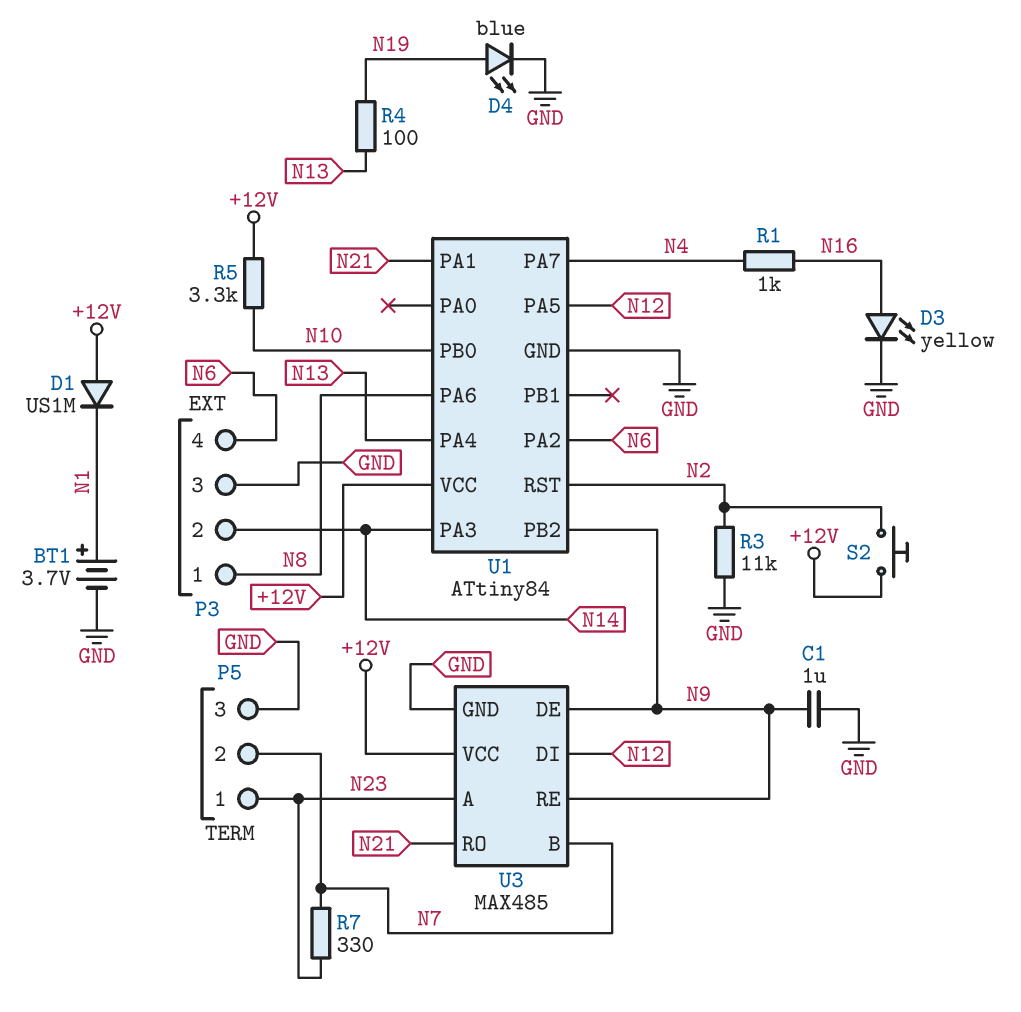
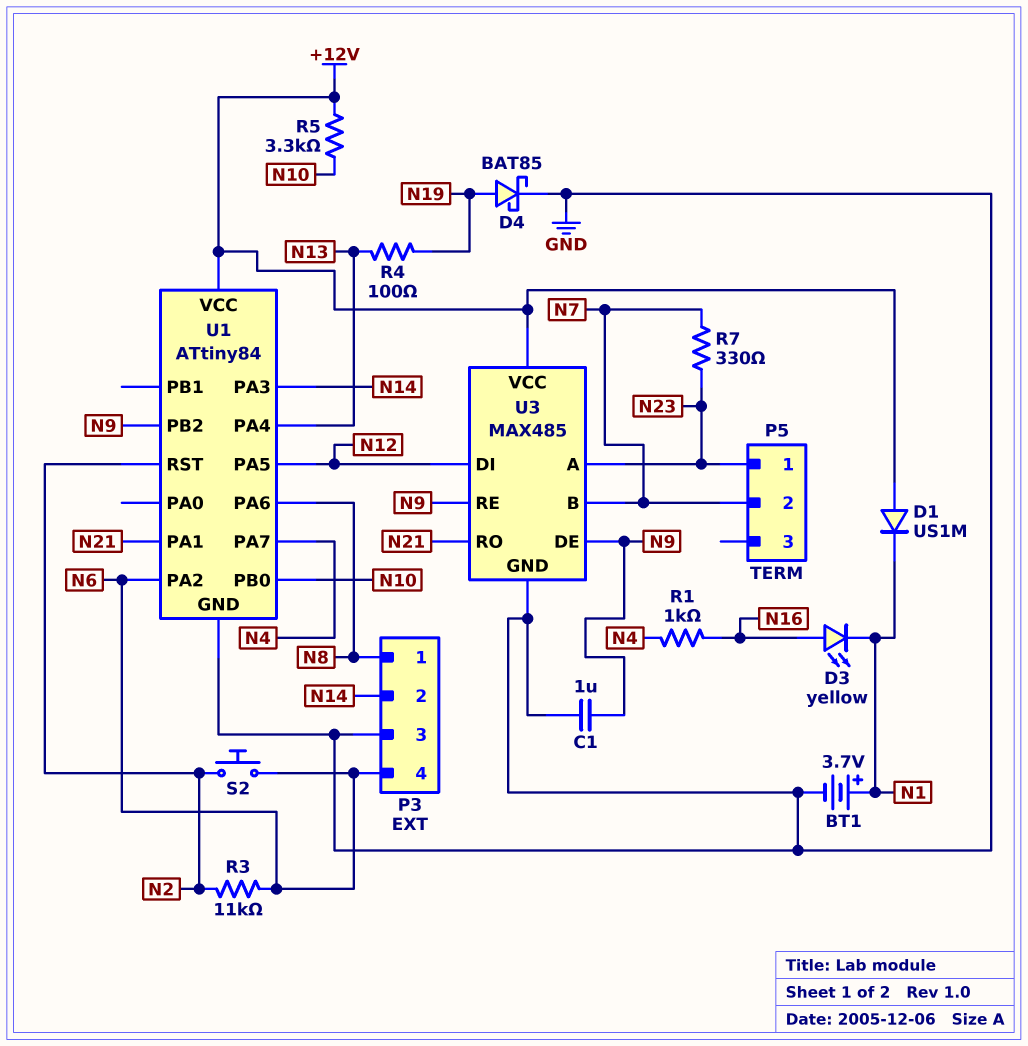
D3: LED yellow (A N16, K GND) -> LED yellow (A N16, K N1)
D4: LED blue (A N19, K GND) -> schottky BAT85 (A N19, K GND)
P5 pin 3: GND -> none
R3: 11k (GND, N2) -> 11k (N2, N6)
S2: button (+12V, N2) -> button (N2, N6)

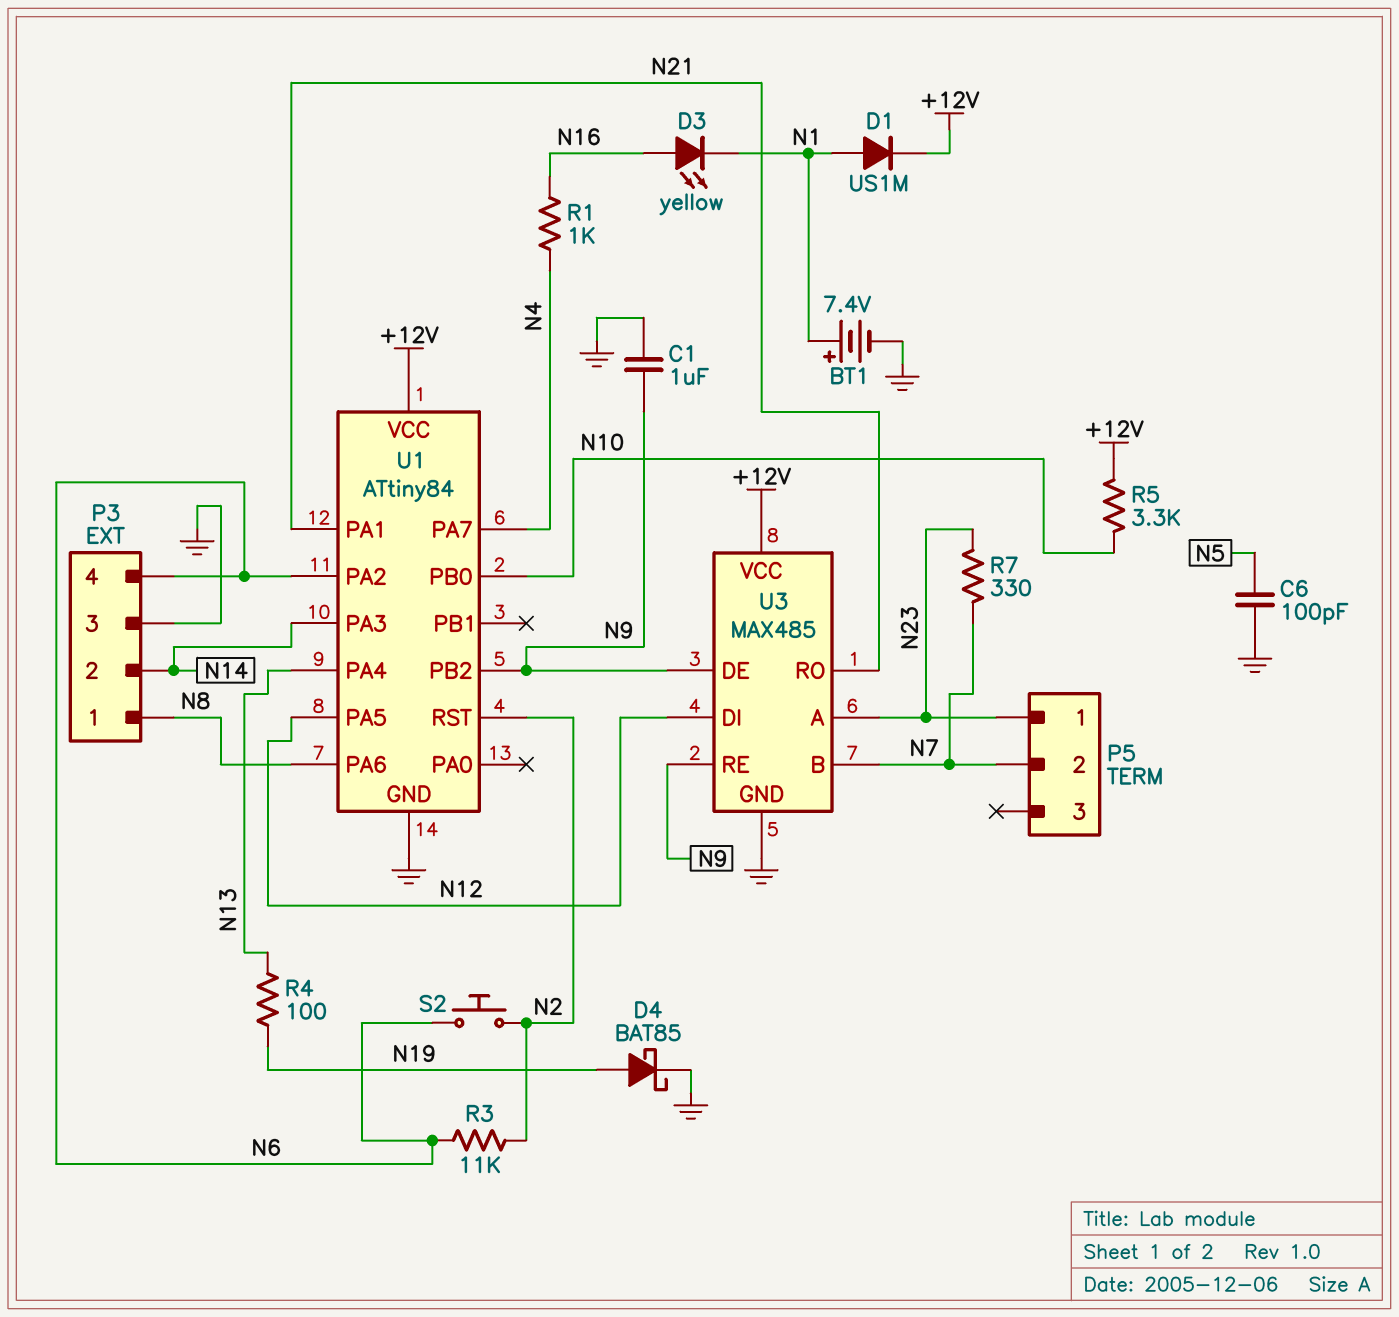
BT1: 3.7V (plus N1, minus GND) -> 7.4V (plus N1, minus GND)
C6: none -> 100pF (GND, N5)
D1: diode US1M (A +12V, K N1) -> diode US1M (A N1, K +12V)

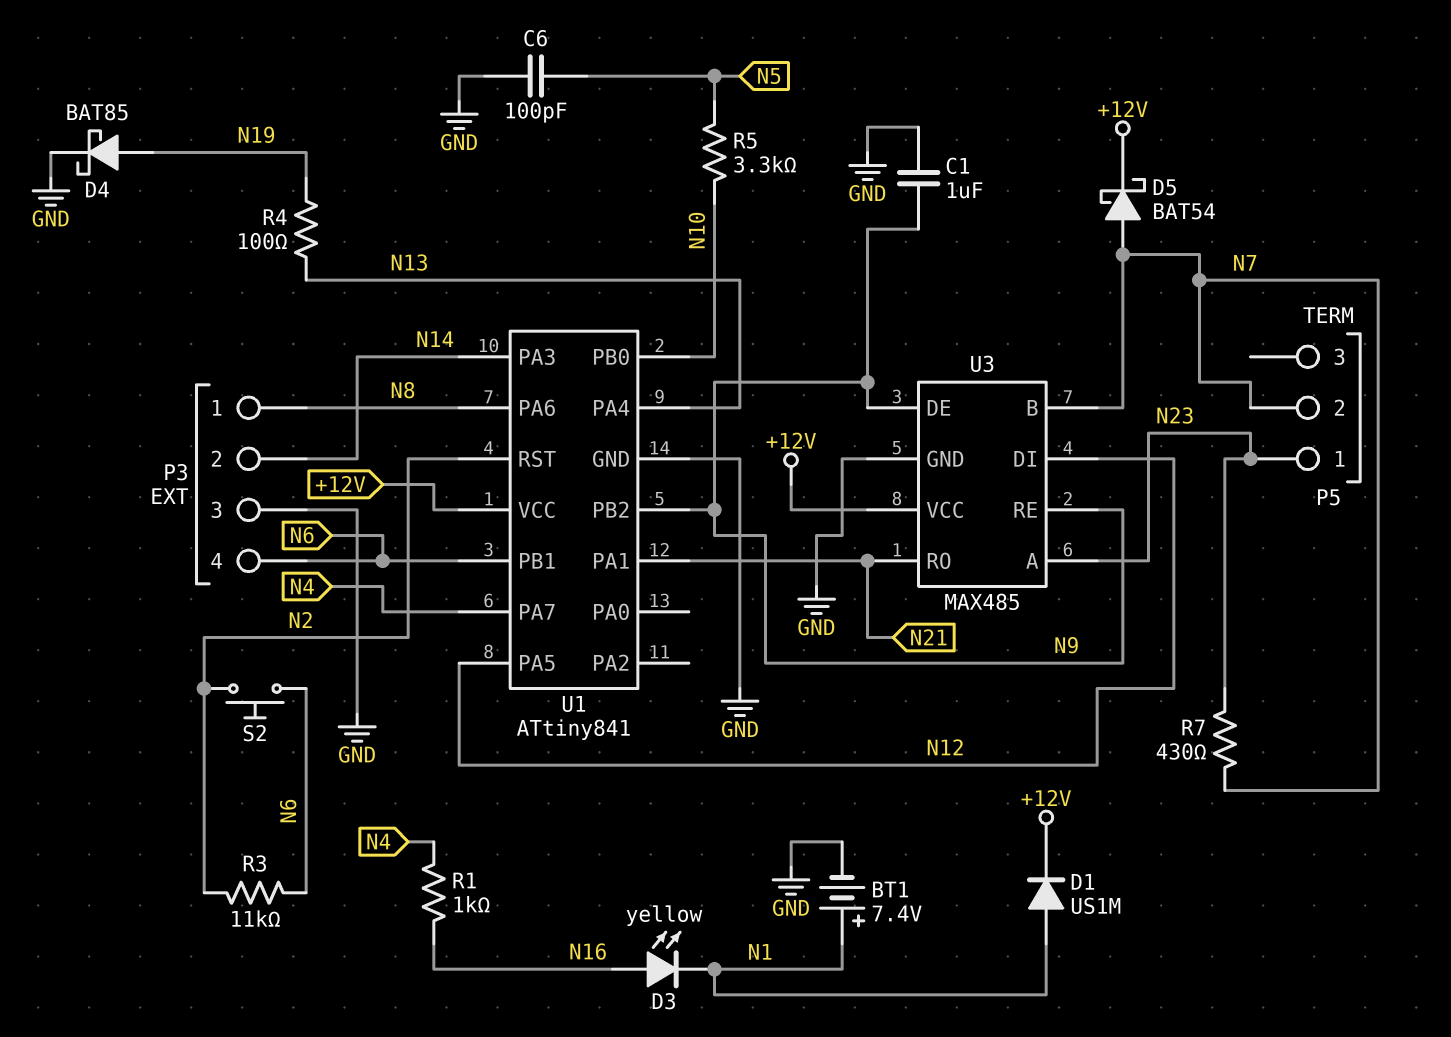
D5: none -> schottky BAT54 (A N7, K +12V)
R5: 3.3k (+12V, N10) -> 3.3k (N5, N10)
R7: 330 (N7, N23) -> 430 (N7, N23)
U1: ATtiny84 -> ATtiny841
U1 pin PA2: N6 -> none
U1 pin PB1: none -> N6

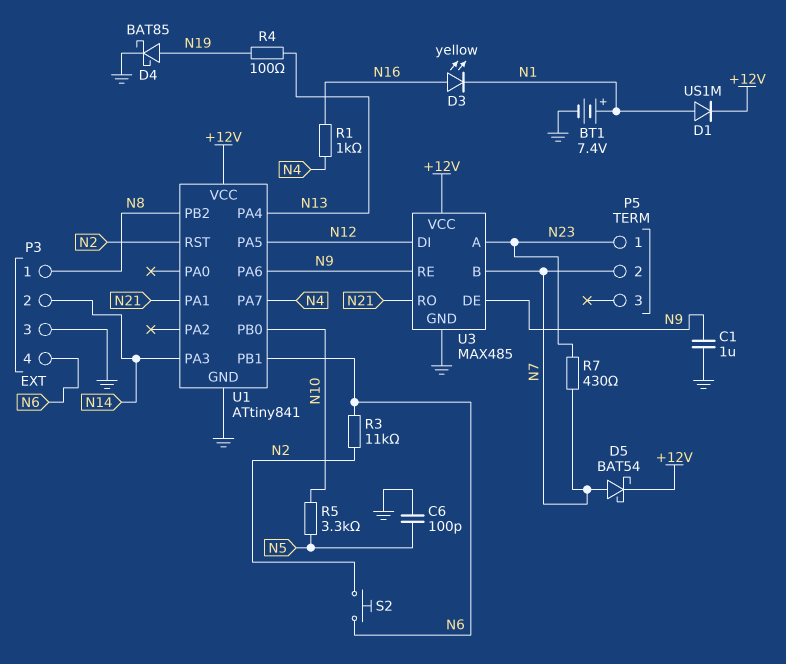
U1 pin PA6: N8 -> N9
U1 pin PB2: N9 -> N8

